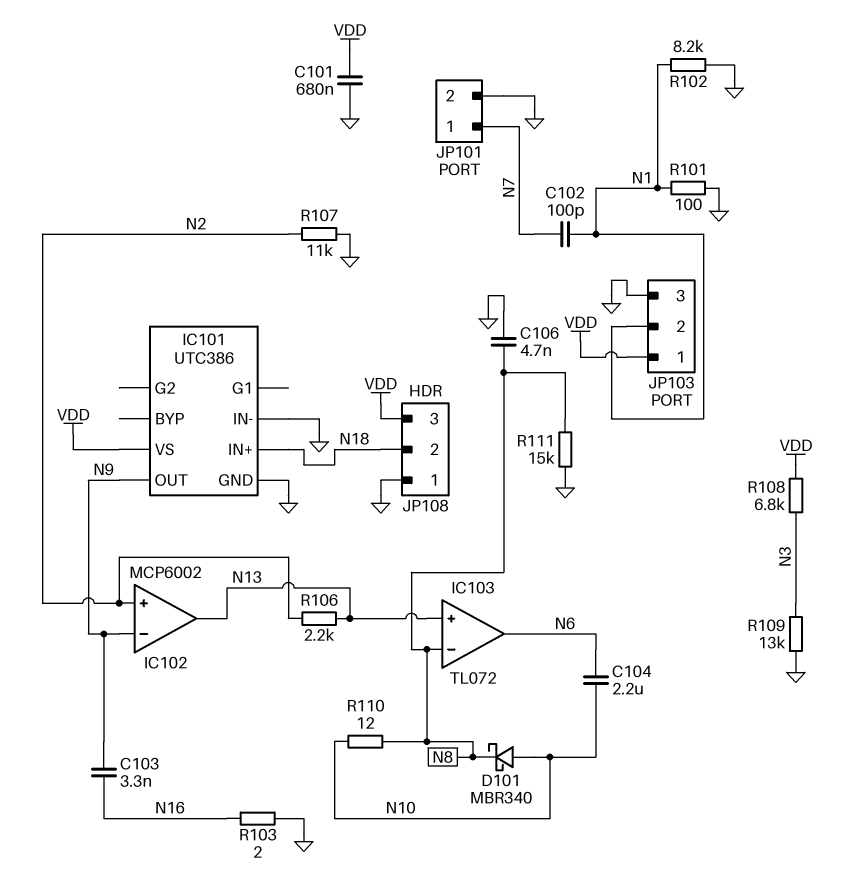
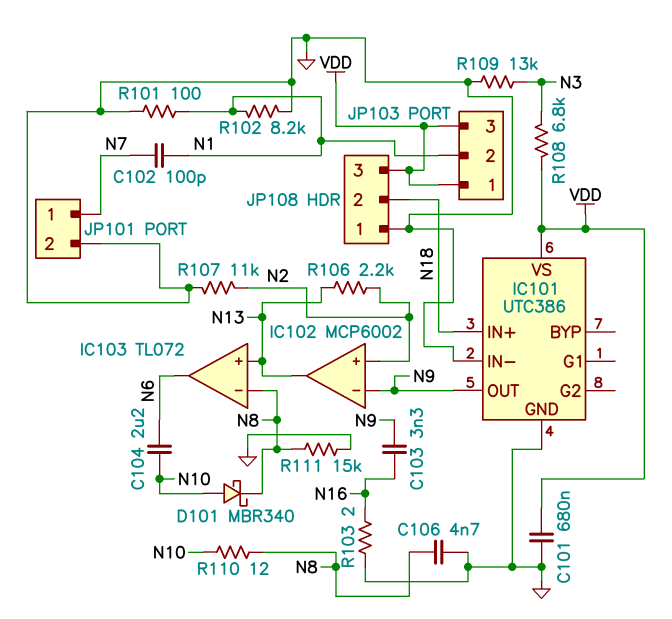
JP103 pin 3: GND -> VDD

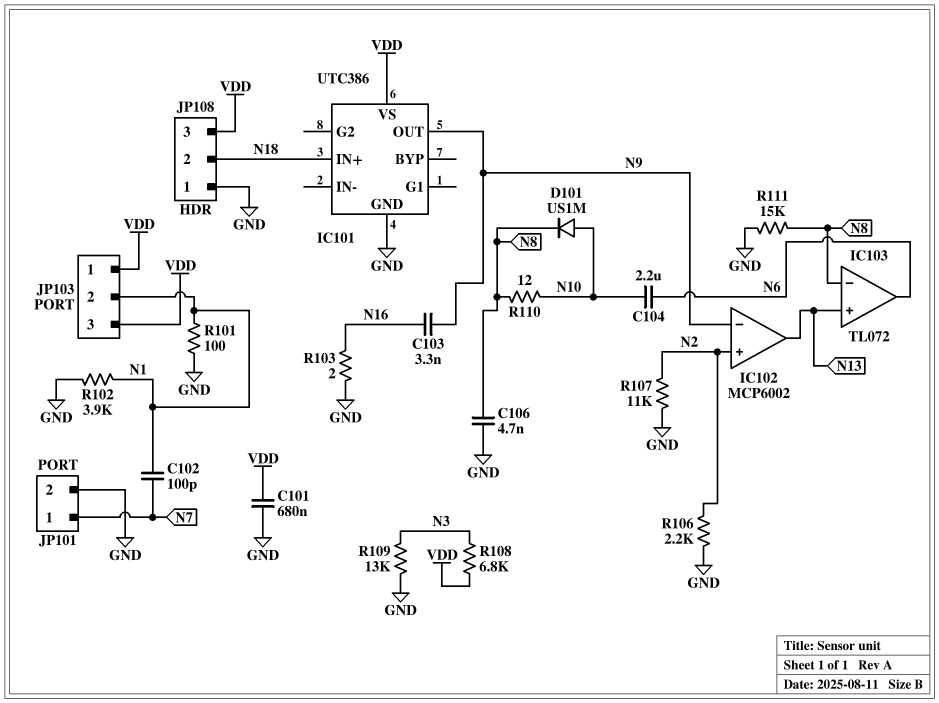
D101: schottky MBR340 (A N10, K N8) -> diode US1M (A N10, K N8)
IC101 pin IN-: GND -> none
R102: 8.2k (GND, N1) -> 3.9k (GND, N1)
R106: 2.2k (N2, N13) -> 2.2k (GND, N2)

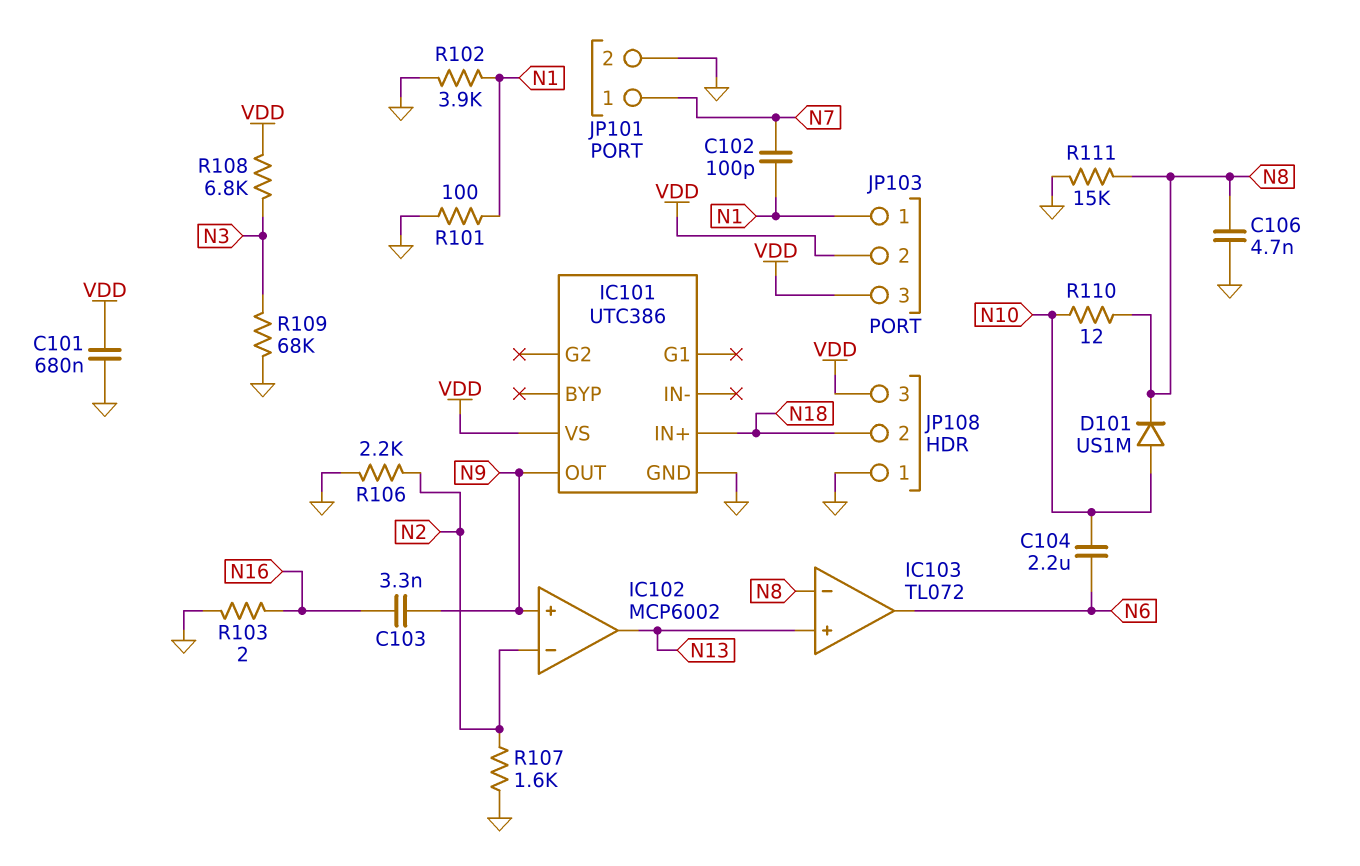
IC102 pin in+: N2 -> N9
IC102 pin in-: N9 -> N2
JP103 pin 1: VDD -> N1
JP103 pin 2: N1 -> VDD
R107: 11k (GND, N2) -> 1.6k (GND, N2)
R109: 13k (GND, N3) -> 68k (GND, N3)

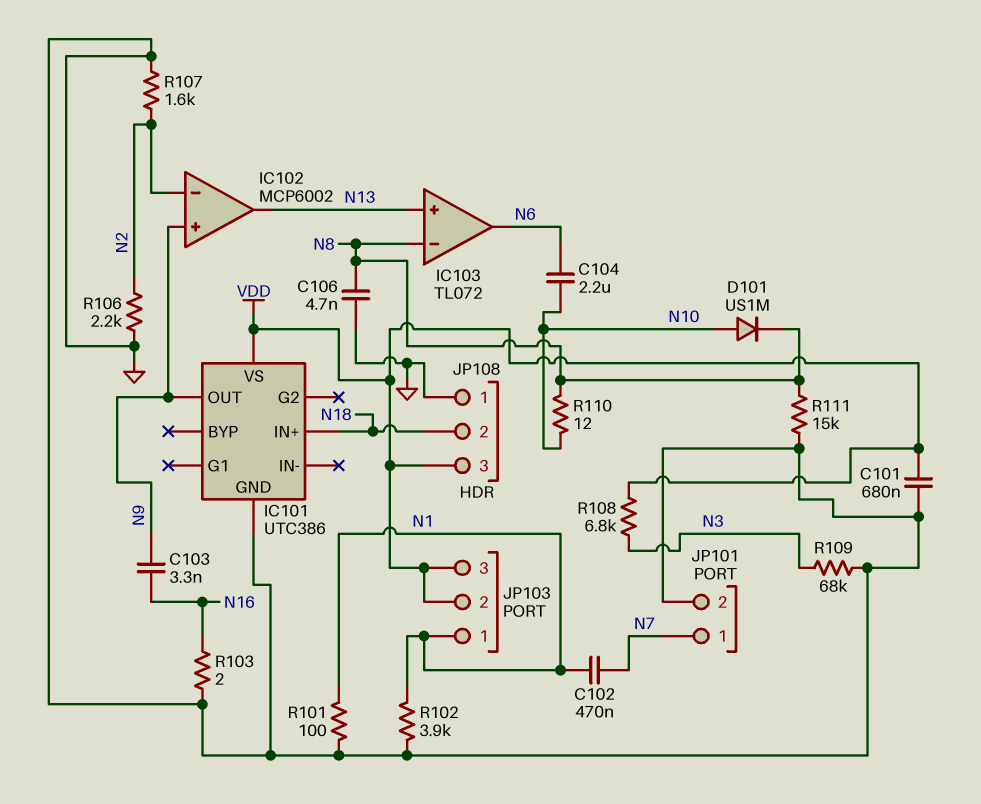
C102: 100pF (N1, N7) -> 470nF (N1, N7)

